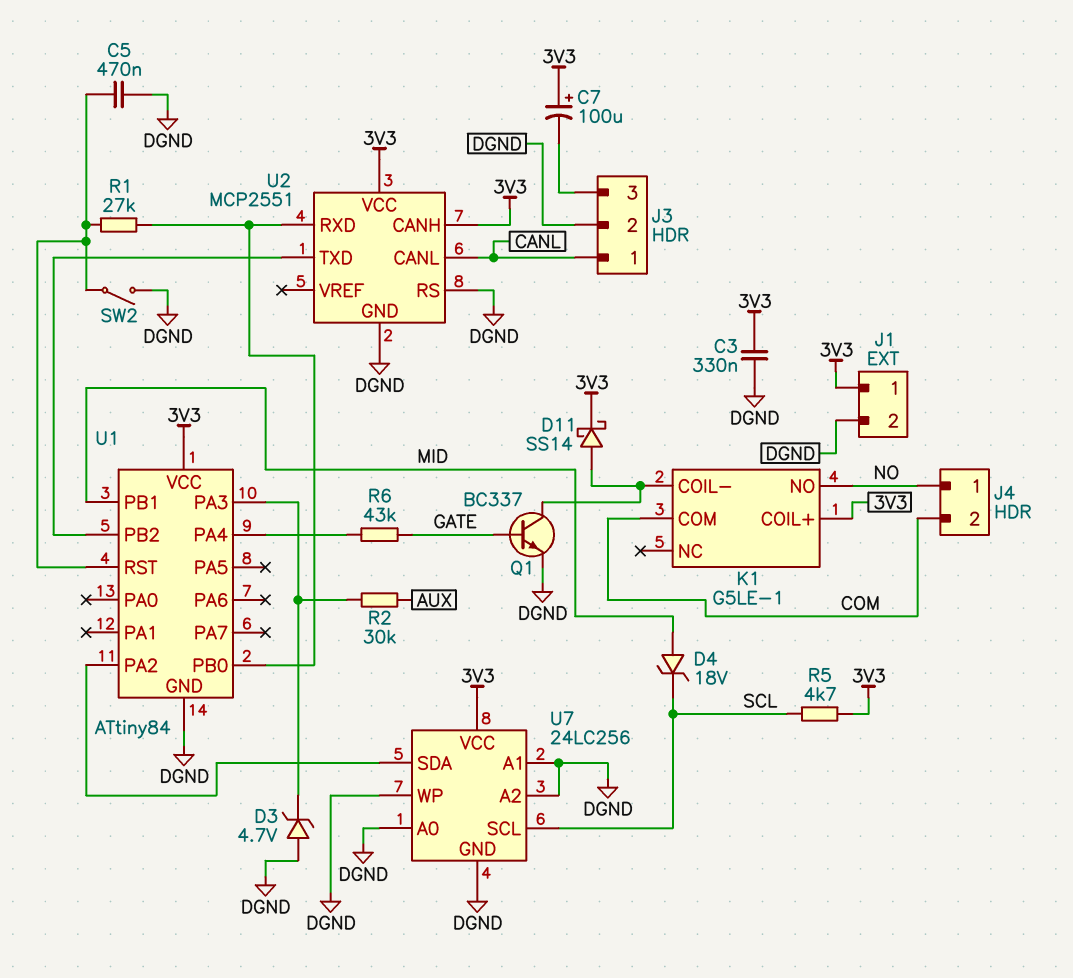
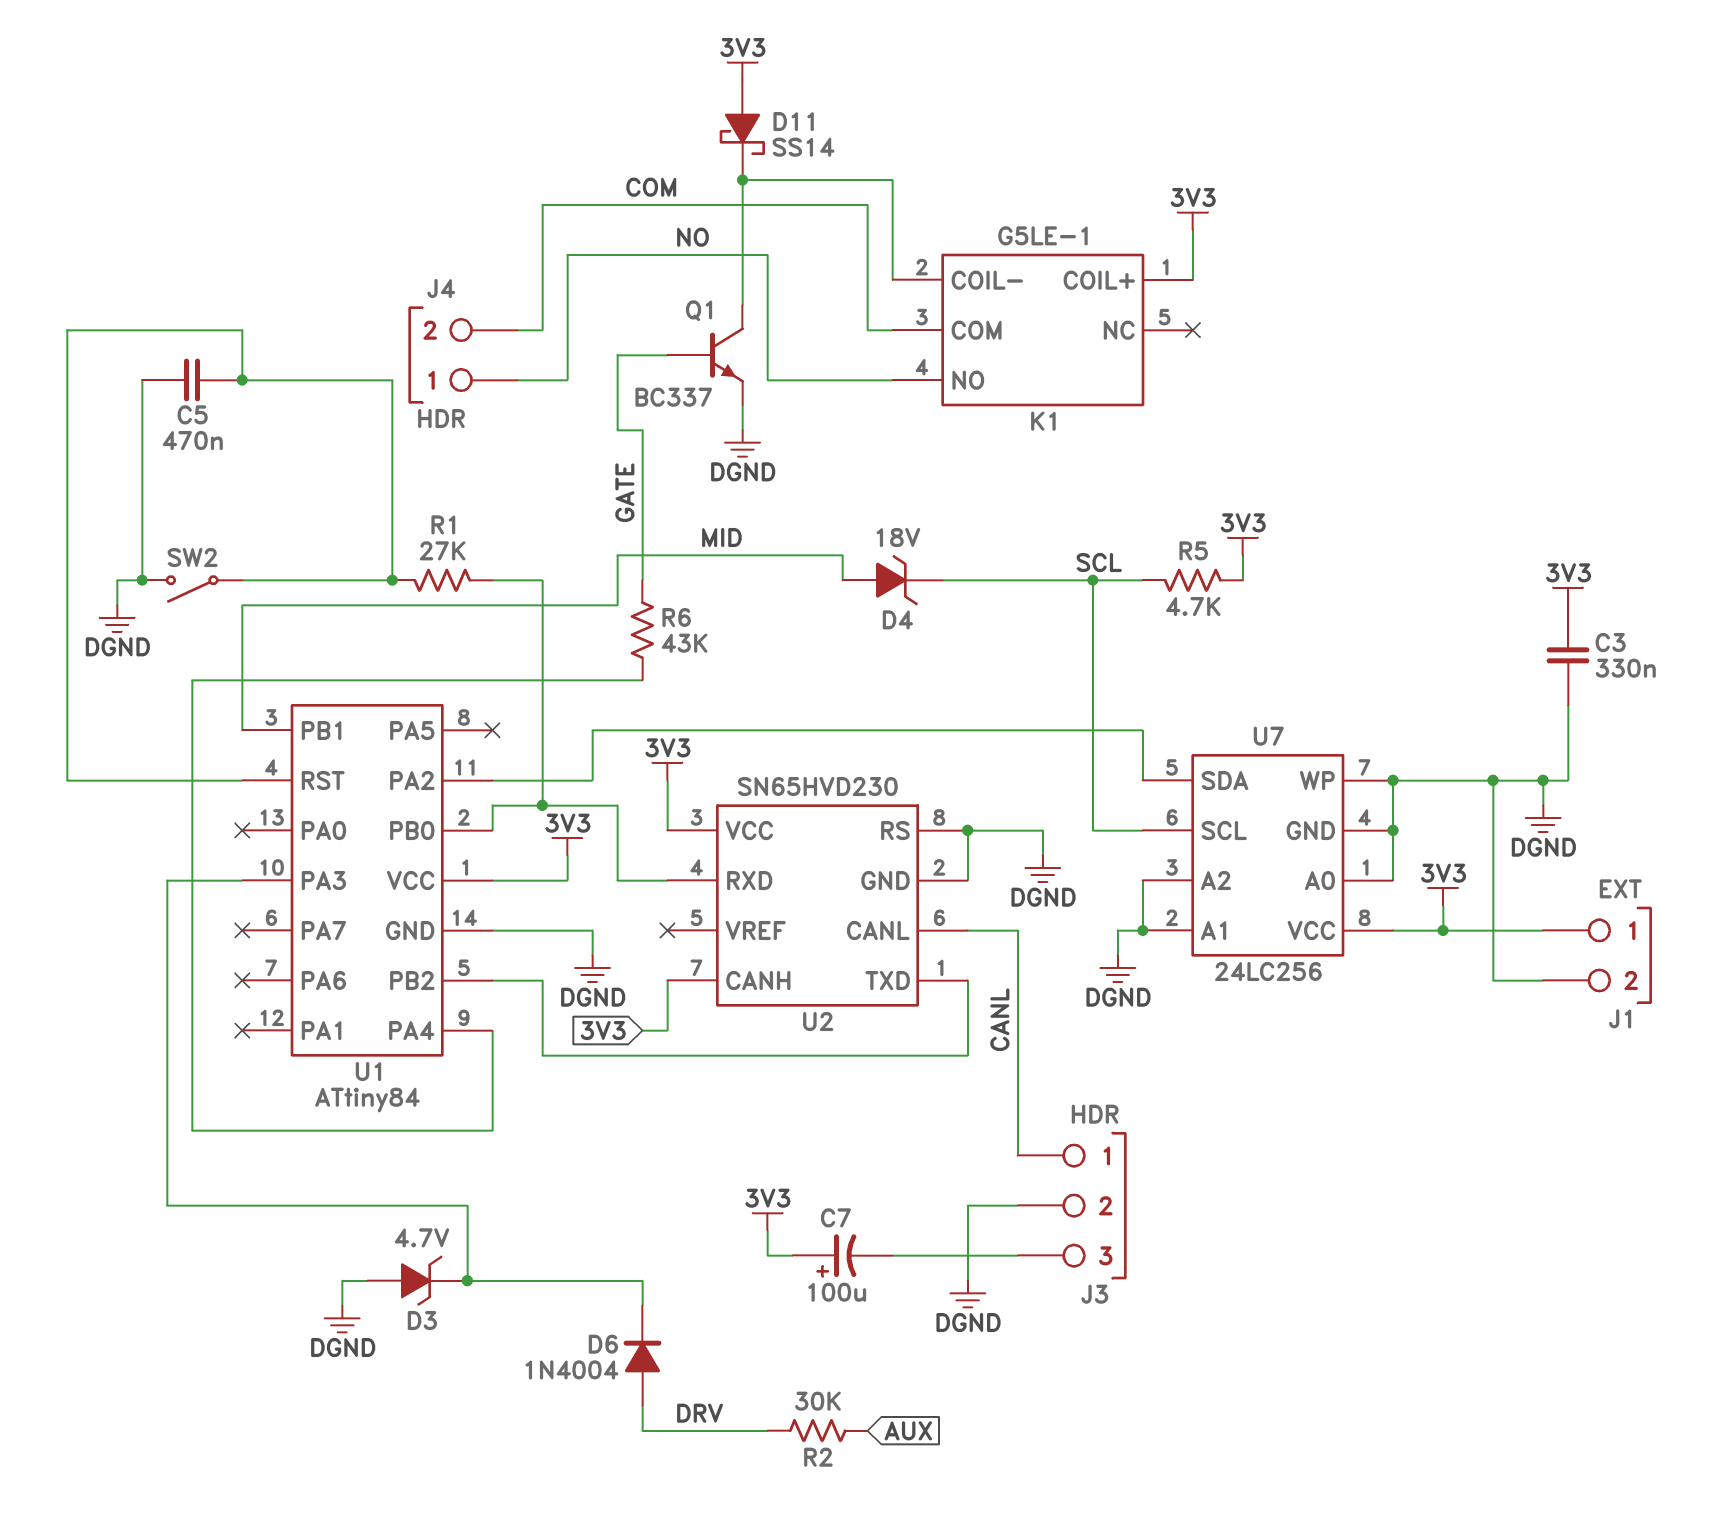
D6: none -> diode 1N4004 (A DRV, K U1/PA3)
D11: schottky SS14 (A K1/COIL-, K 3V3) -> schottky SS14 (A 3V3, K K1/COIL-)
R2: 30k (AUX, U1/PA3) -> 30k (AUX, DRV)
U2: MCP2551 -> SN65HVD230

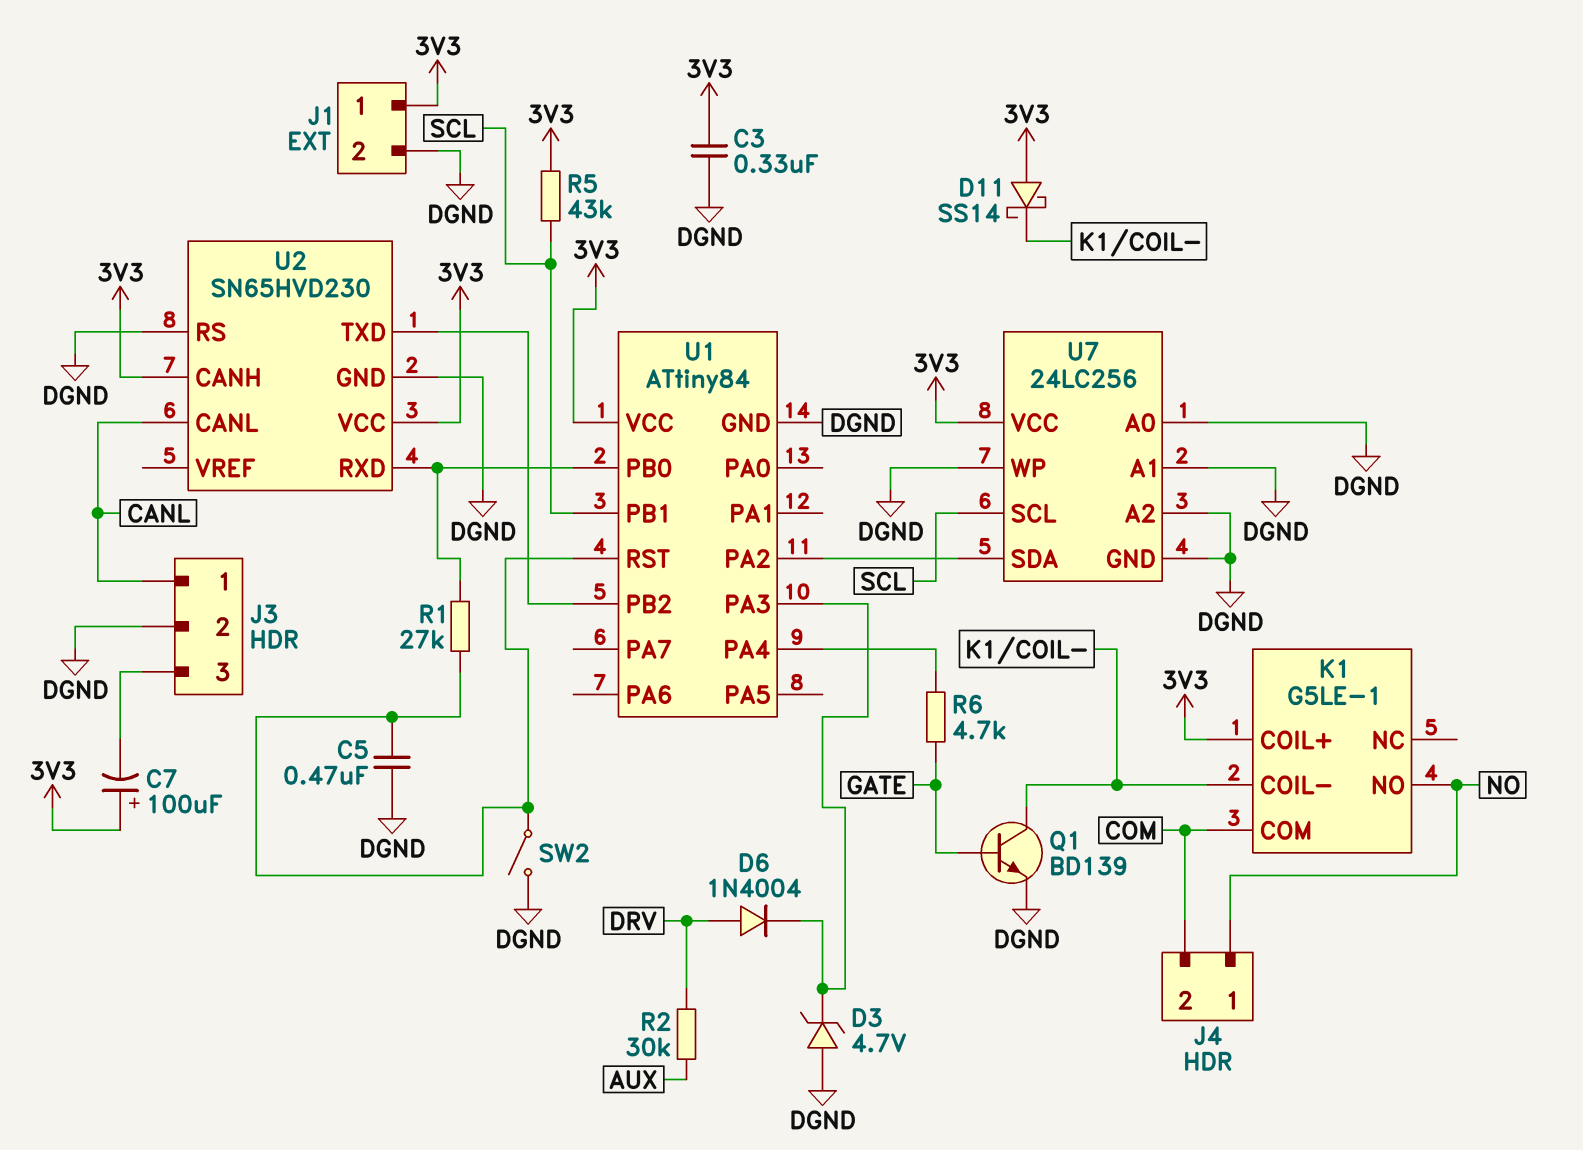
D4: zener 18V (A MID, K SCL) -> none
Q1: NPN BC337 (B GATE, C K1/COIL-, E DGND) -> NPN BD139 (B GATE, C K1/COIL-, E DGND)
R5: 4.7k (3V3, SCL) -> 43k (3V3, SCL)
R6: 43k (GATE, U1/PA4) -> 4.7k (GATE, U1/PA4)
U1 pin PB1: MID -> SCL

